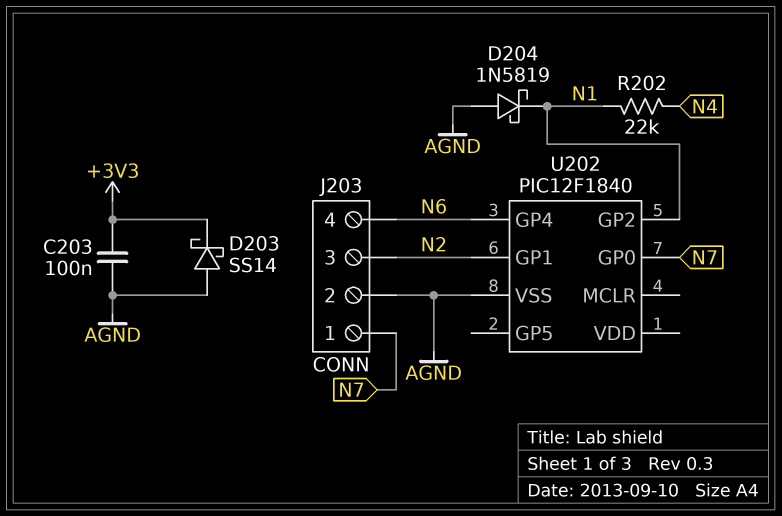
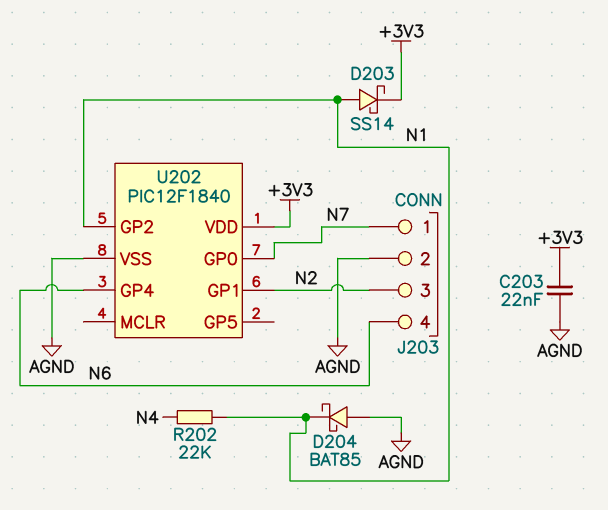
C203: 100nF (+3V3, AGND) -> 22nF (+3V3, AGND)
D203: schottky SS14 (A AGND, K +3V3) -> schottky SS14 (A N1, K +3V3)
D204: schottky 1N5819 (A AGND, K N1) -> schottky BAT85 (A AGND, K N1)
U202 pin VDD: none -> +3V3

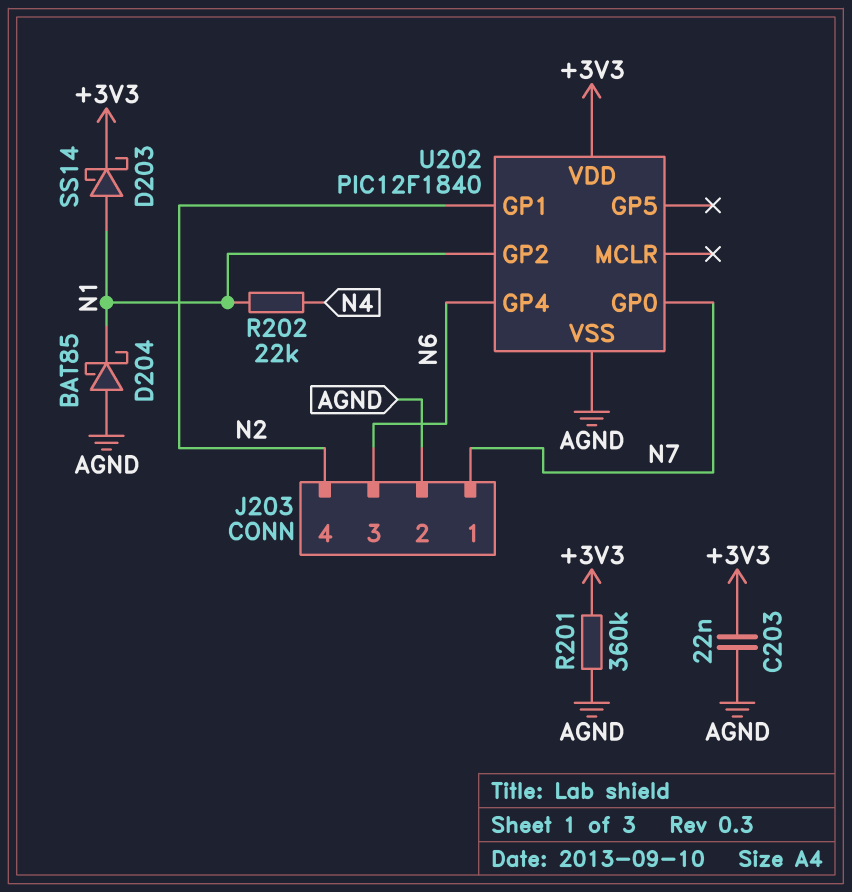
J203 pin 3: N2 -> N6
J203 pin 4: N6 -> N2
R201: none -> 360k (+3V3, AGND)

